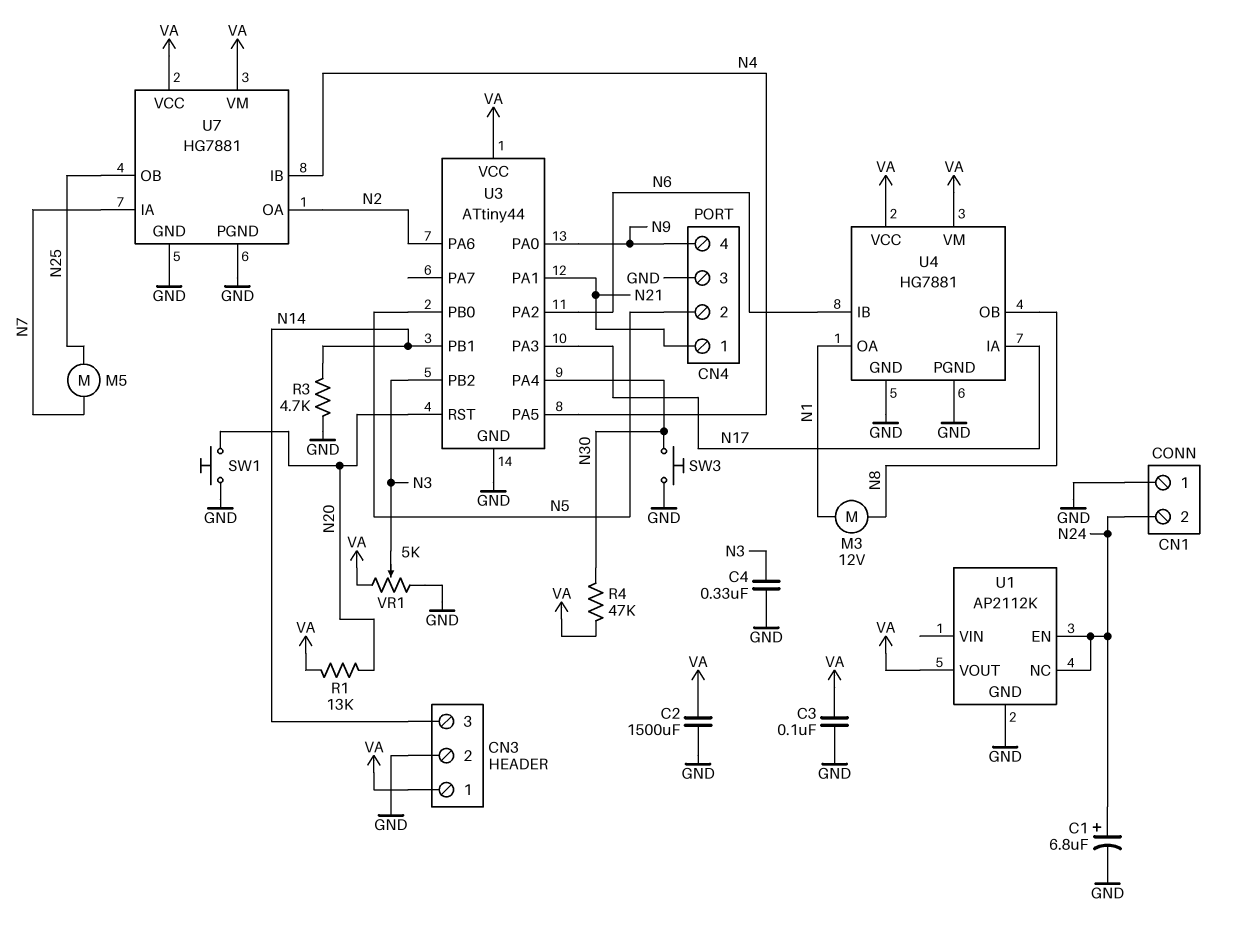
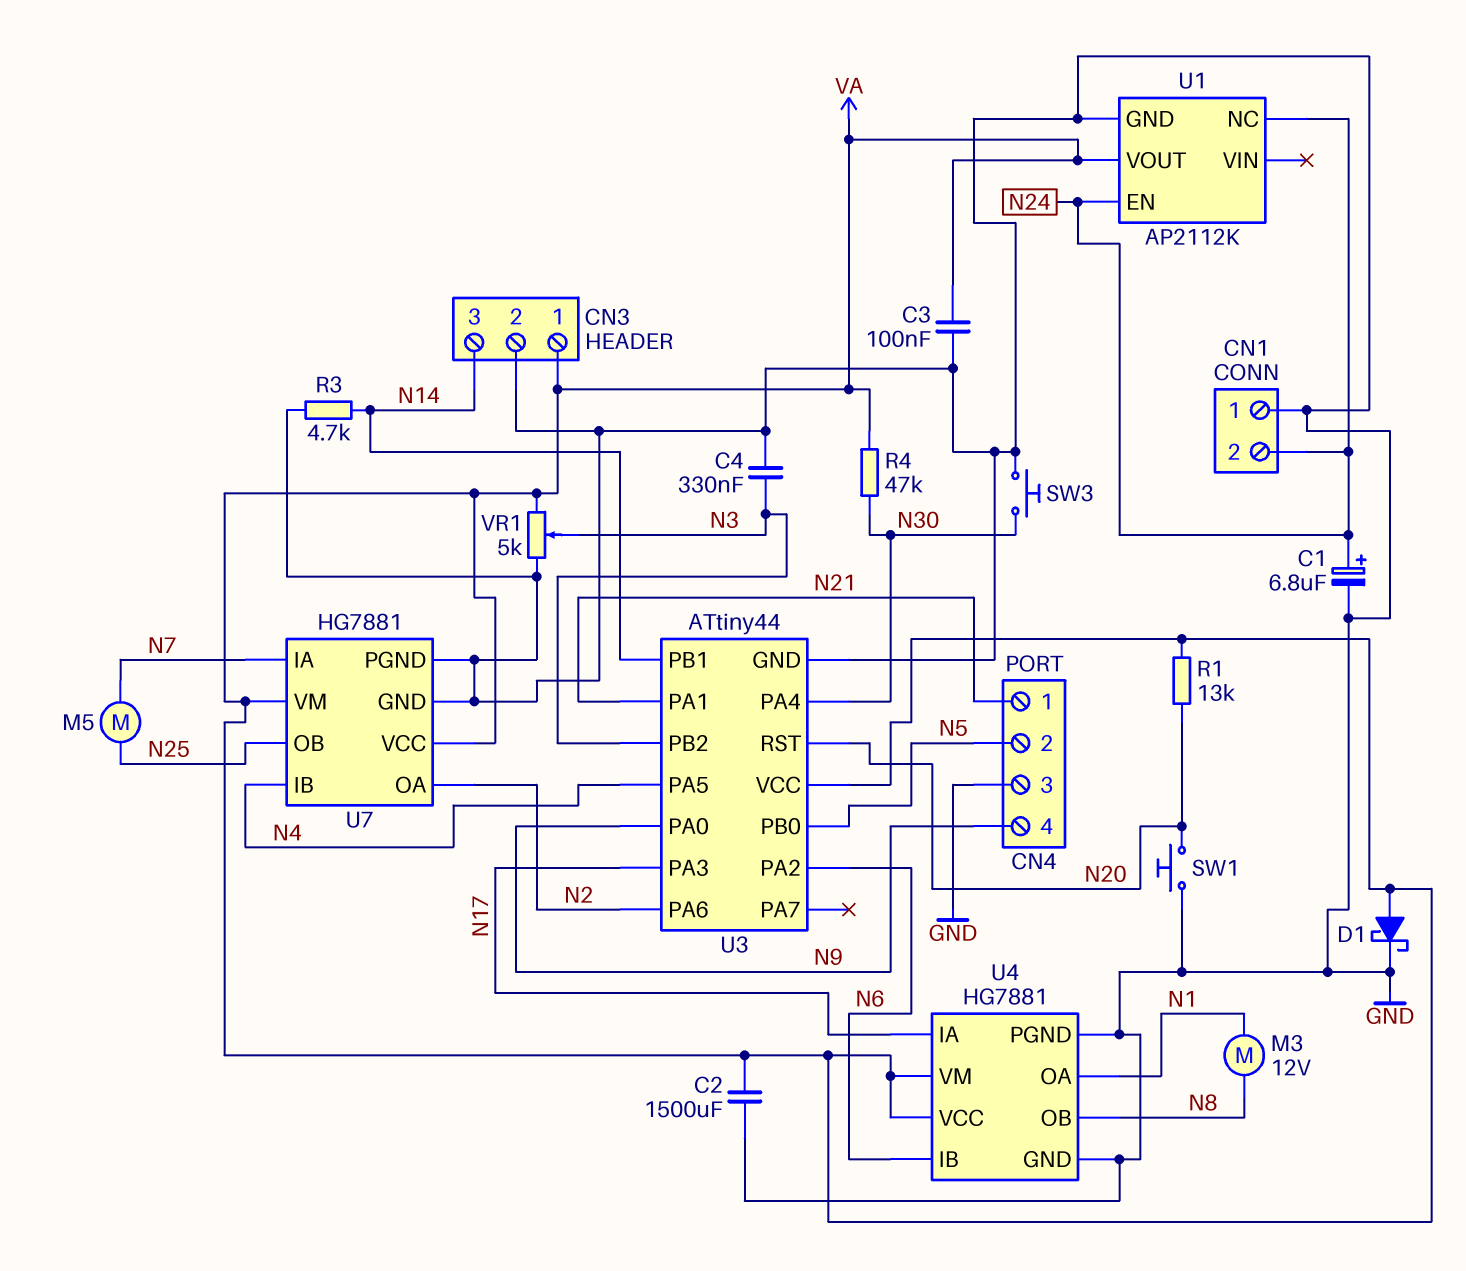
D1: none -> schottky (A VA, K GND)

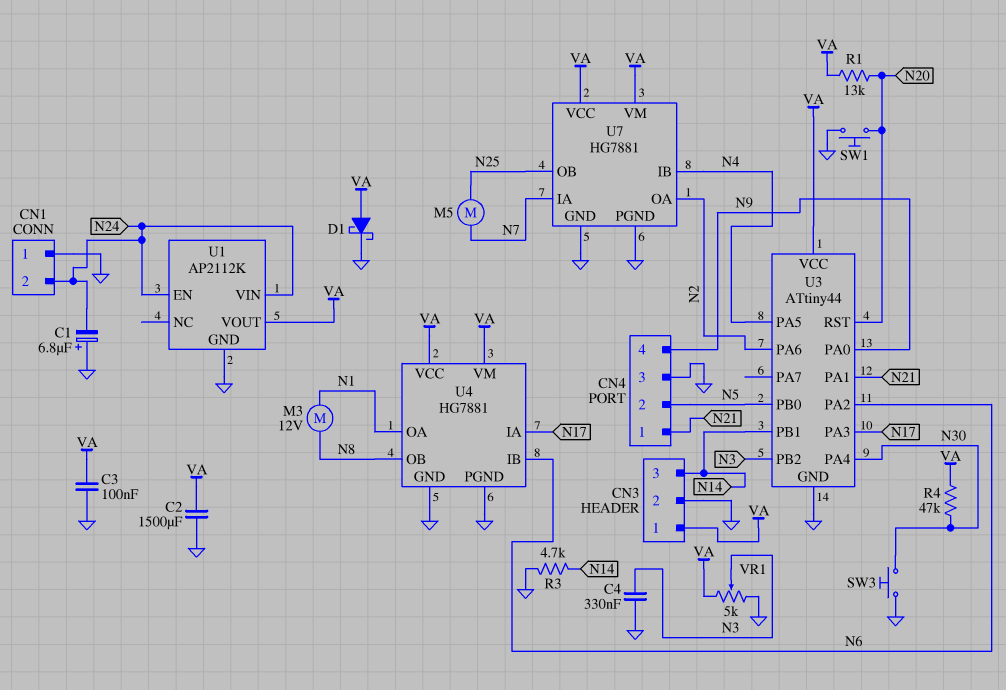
C1: 6.8uF (plus N24, minus GND) -> 6.8uF (plus GND, minus N24)
U1 pin NC: N24 -> none
U1 pin VIN: none -> N24

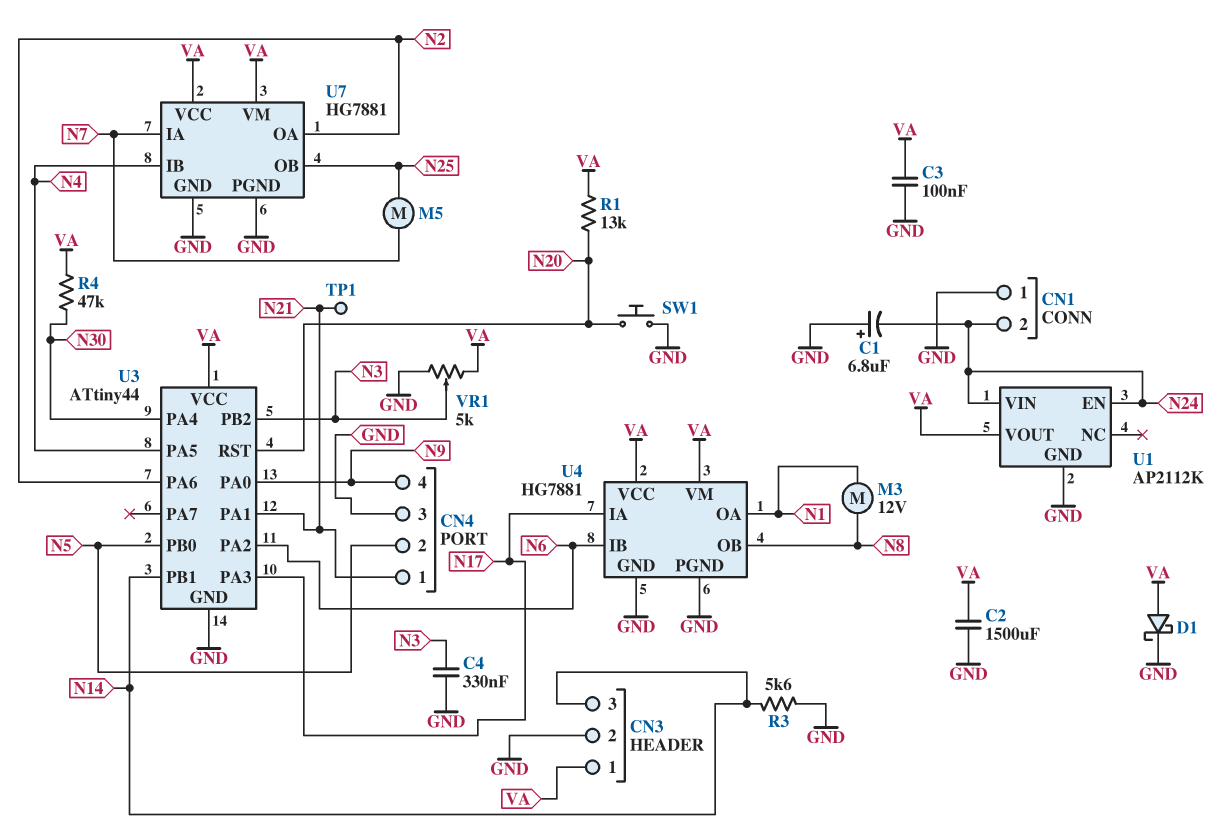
R3: 4.7k (GND, N14) -> 5.6k (GND, N14)
SW3: button (GND, N30) -> none
TP1: none -> test point (N21)

